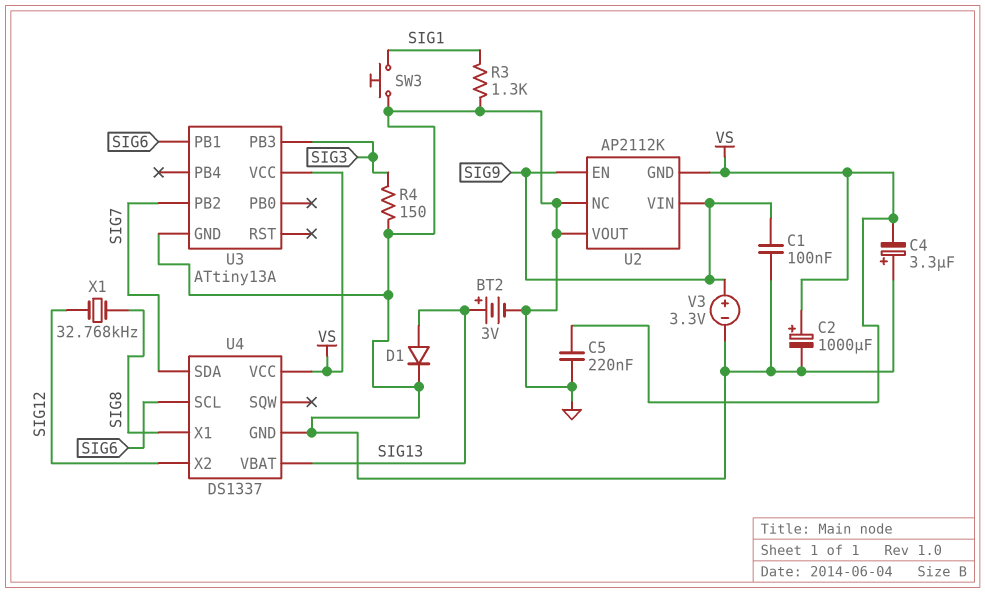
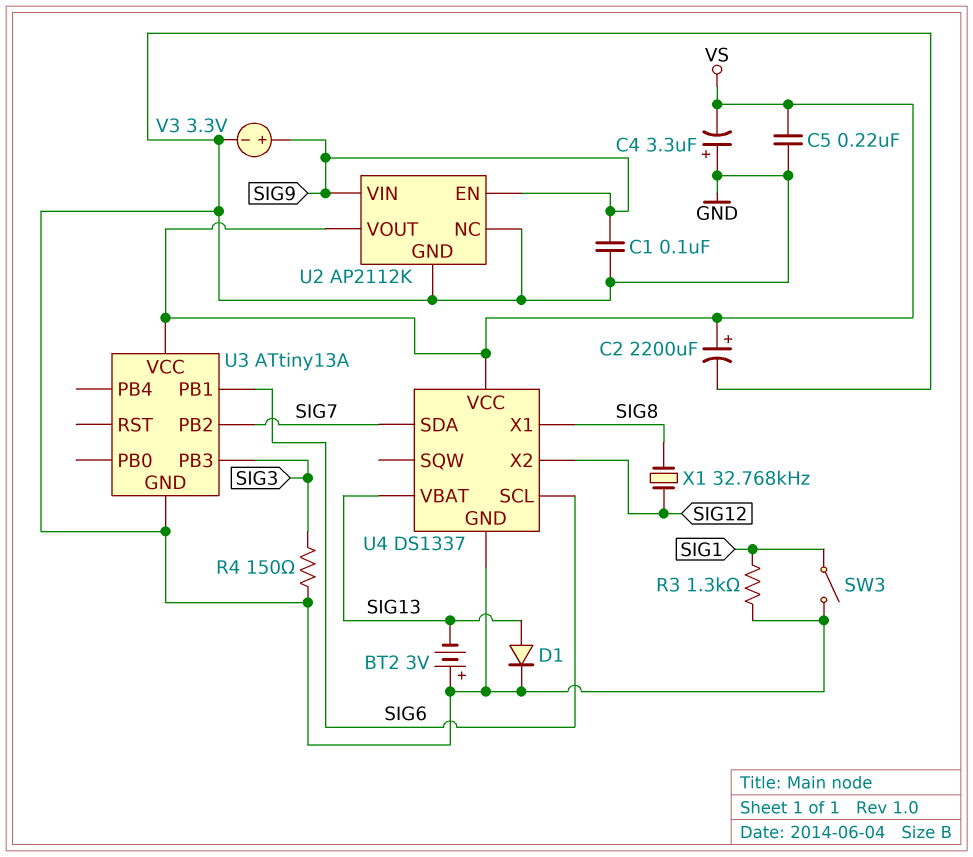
BT2: 3V (plus SIG13, minus GND) -> 3V (plus GND, minus SIG13)
C2: 1000uF (plus VS, minus GND) -> 2200uF (plus VS, minus GND)
SW3: button (GND, SIG1) -> switch (GND, SIG1)
U2 pin GND: VS -> GND
U2 pin VOUT: GND -> VS

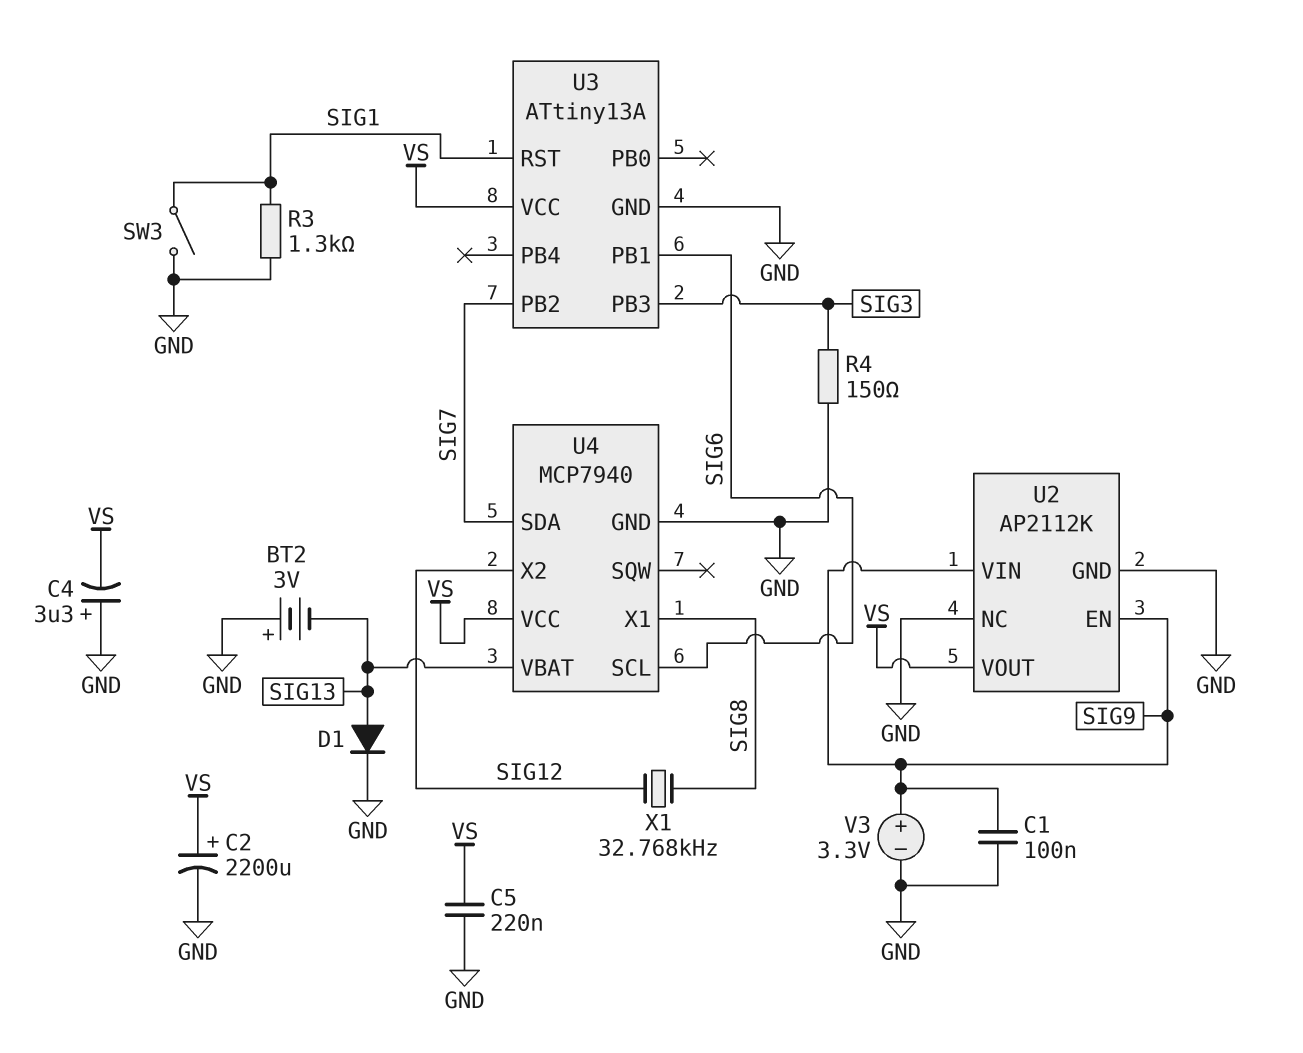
U3 pin RST: none -> SIG1
U4: DS1337 -> MCP7940

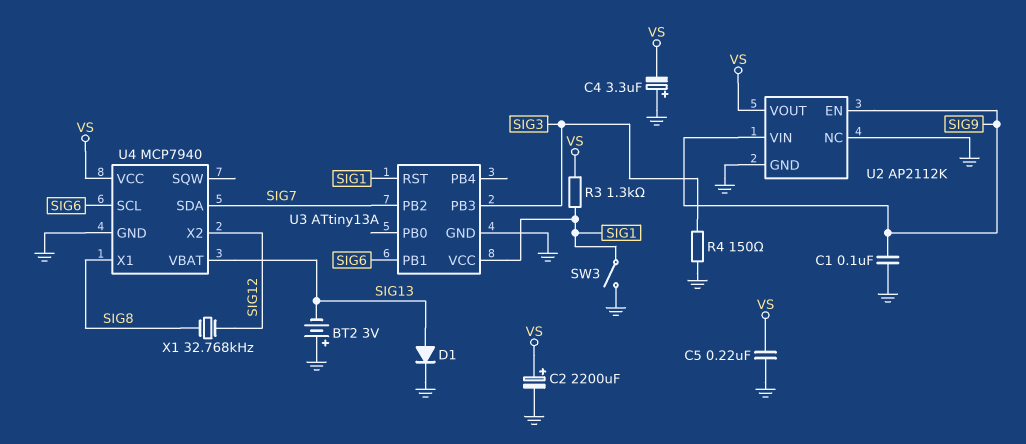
R3: 1.3k (GND, SIG1) -> 1.3k (SIG1, VS)
U3 pin VCC: VS -> SIG1
V3: 3.3V (plus SIG9, minus GND) -> none

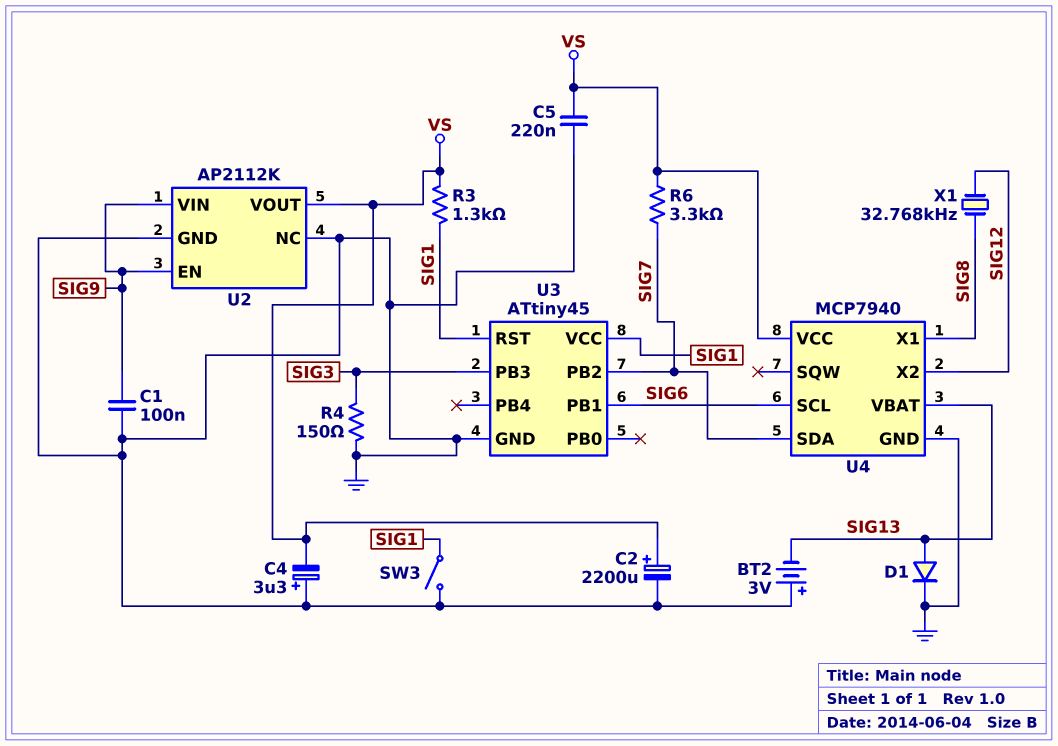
R6: none -> 3.3k (SIG7, VS)
U3: ATtiny13A -> ATtiny45

